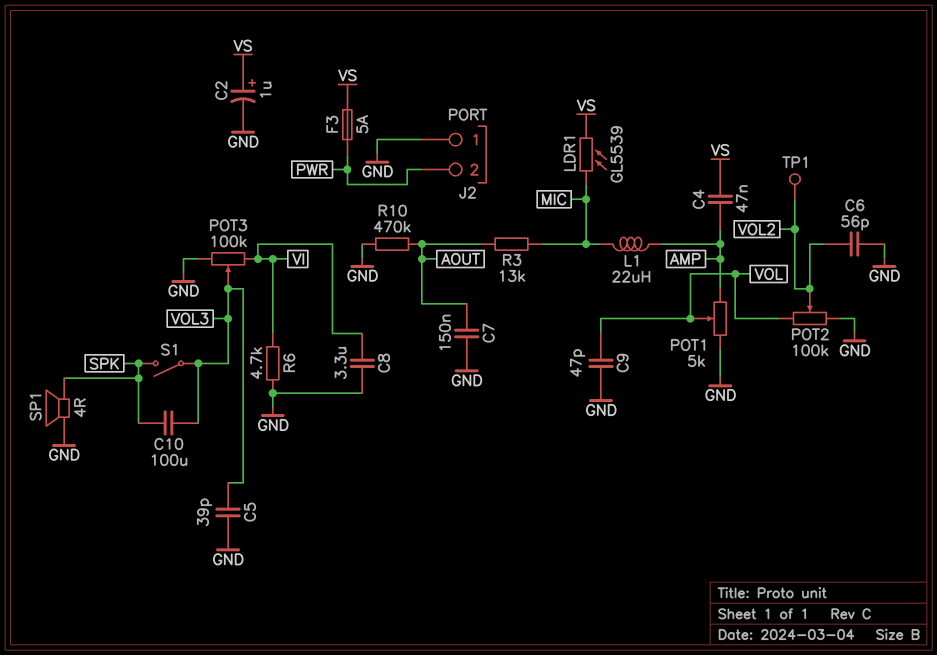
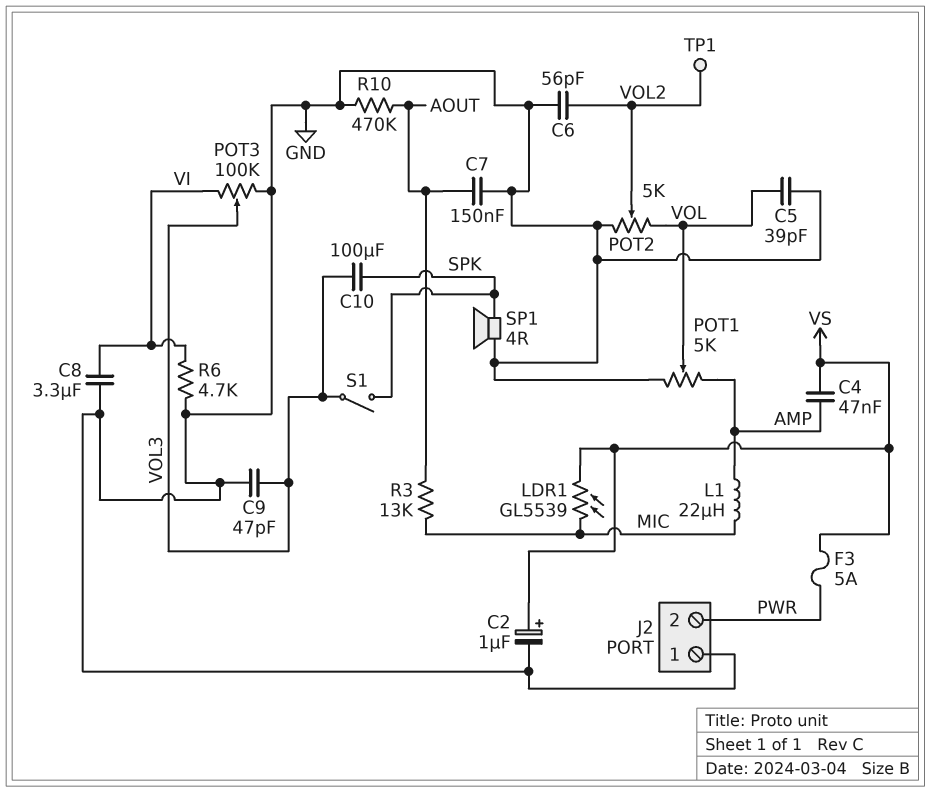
C5: 39pF (GND, VOL3) -> 39pF (GND, VOL)
C9: 47pF (GND, VOL) -> 47pF (GND, VOL3)
POT2: 100k (GND, VOL, wiper VOL2) -> 5k (GND, VOL, wiper VOL2)

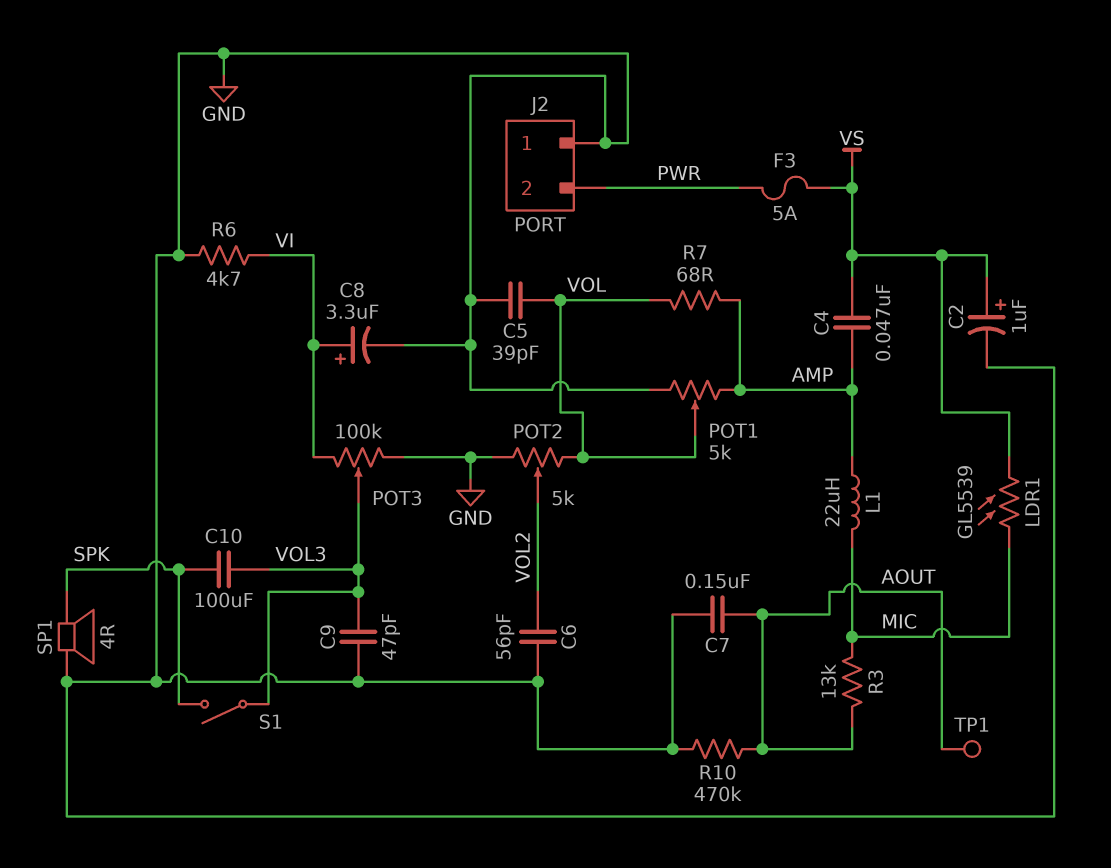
C8: 3.3uF (GND, VI) -> 3.3uF (plus VI, minus GND)
R7: none -> 68 (AMP, VOL)
TP1: test point (VOL2) -> test point (AOUT)

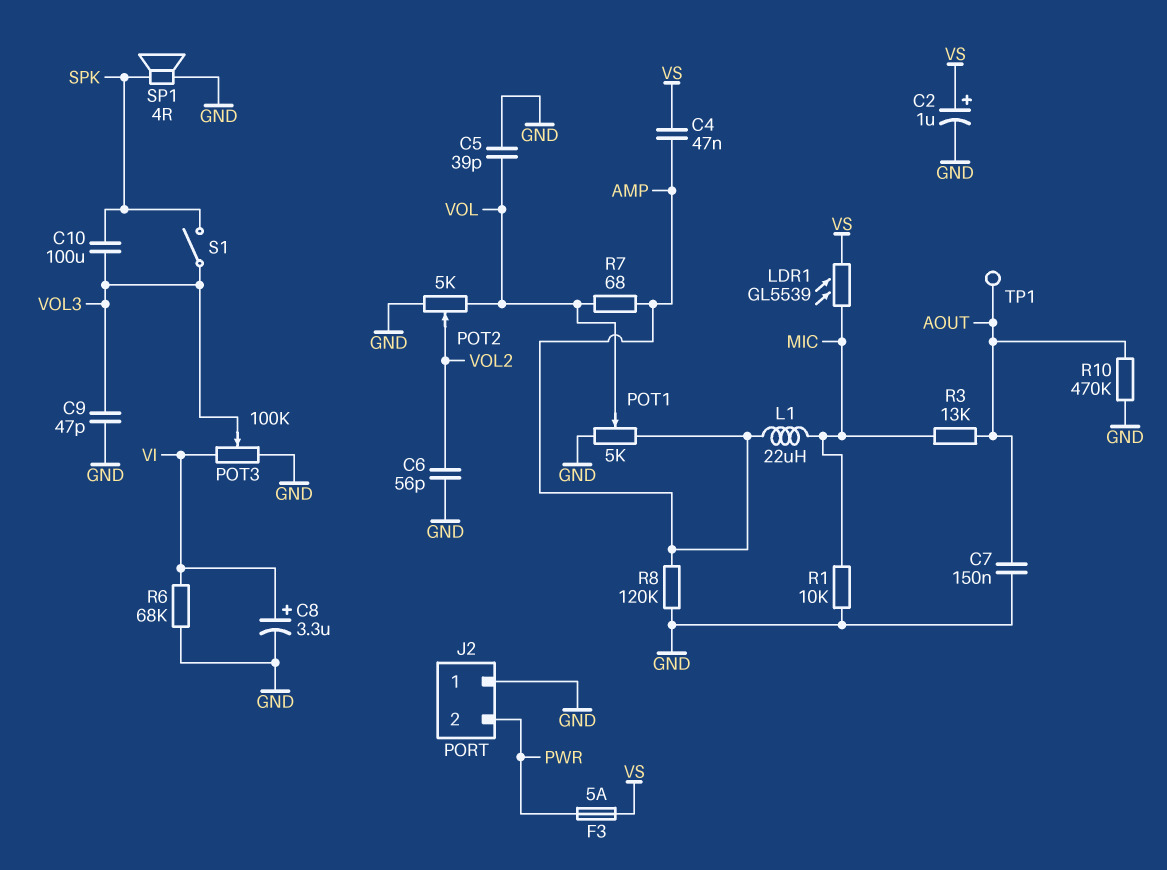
R1: none -> 10k (GND, MIC)
R6: 4.7k (GND, VI) -> 68k (GND, VI)
R8: none -> 120k (AMP, GND)

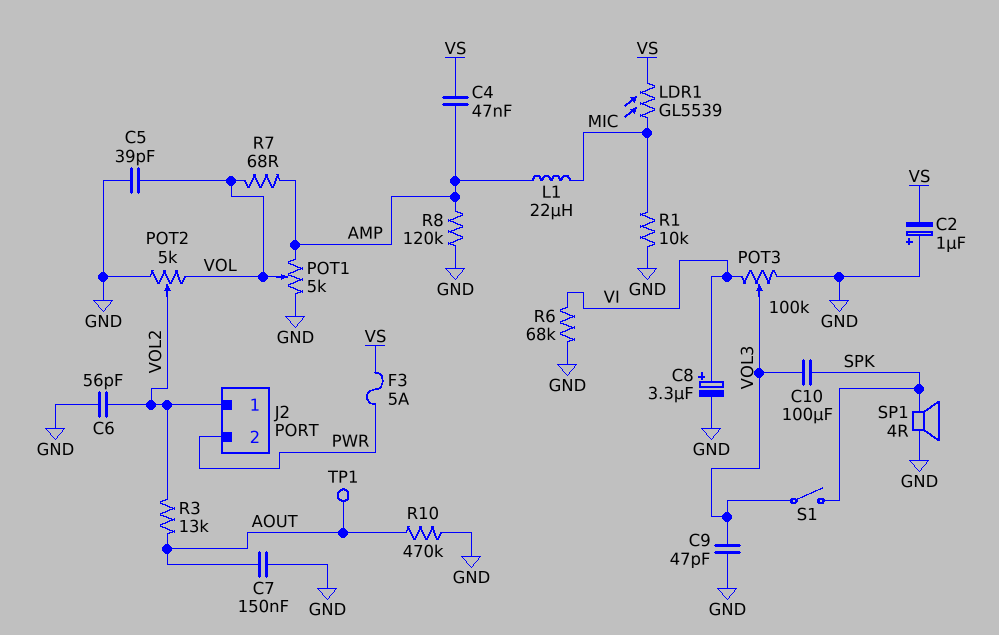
C2: 1uF (plus VS, minus GND) -> 1uF (plus GND, minus VS)
J2 pin 1: GND -> VOL2
R3: 13k (AOUT, MIC) -> 13k (AOUT, VOL2)

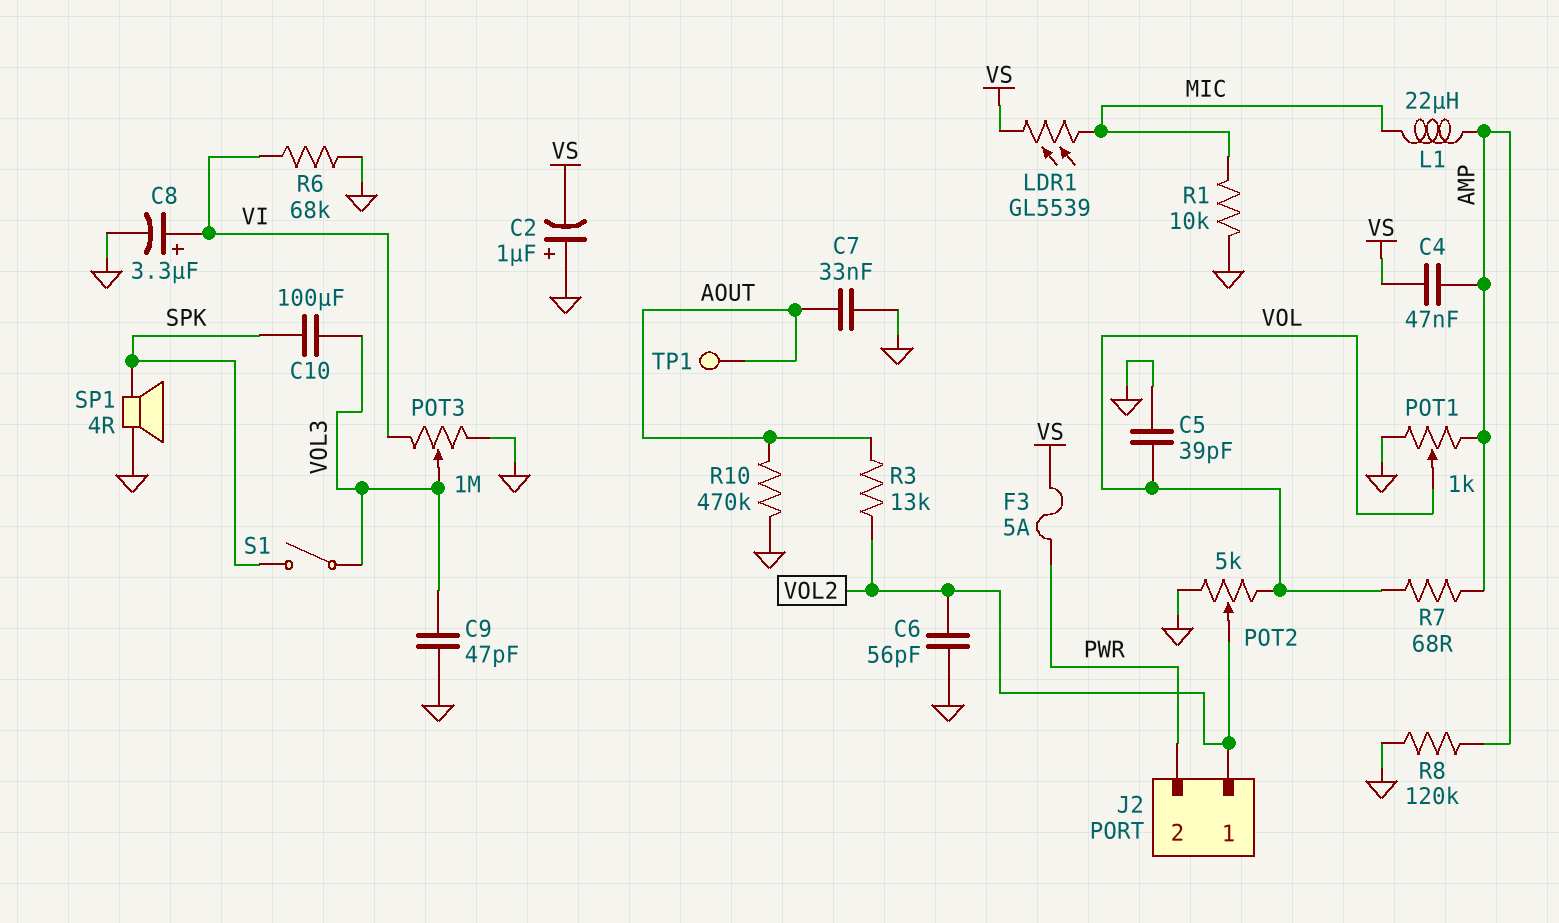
C7: 150nF (AOUT, GND) -> 33nF (AOUT, GND)
POT1: 5k (AMP, GND, wiper VOL) -> 1k (AMP, GND, wiper VOL)
POT3: 100k (GND, VI, wiper VOL3) -> 1M (GND, VI, wiper VOL3)

